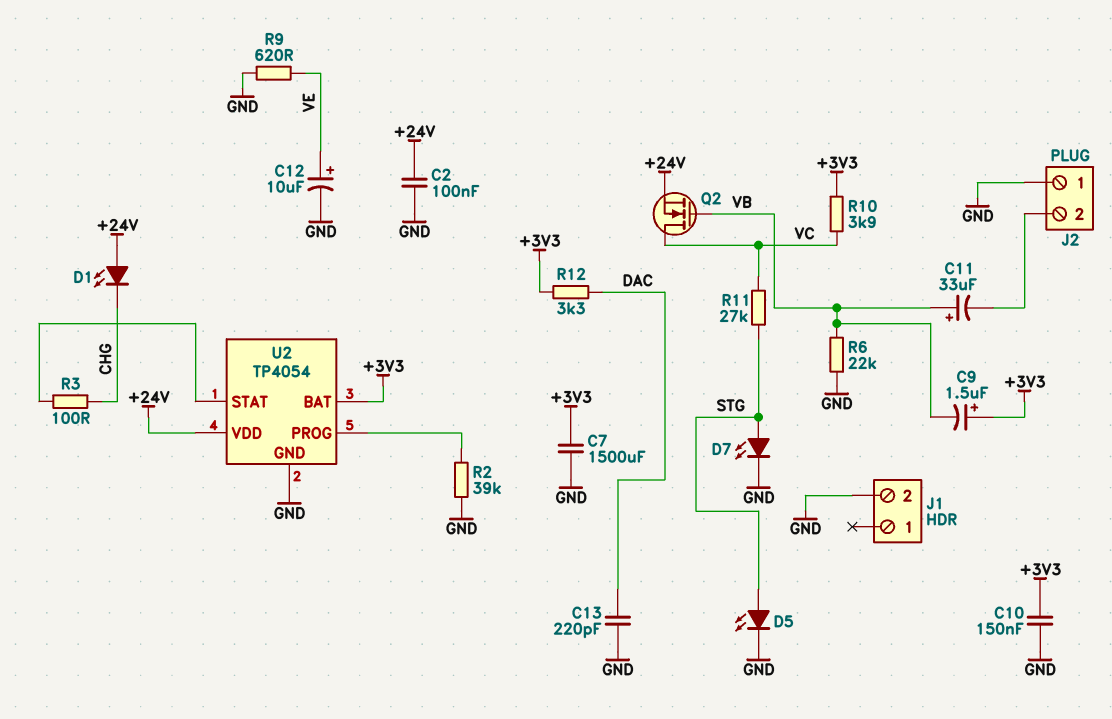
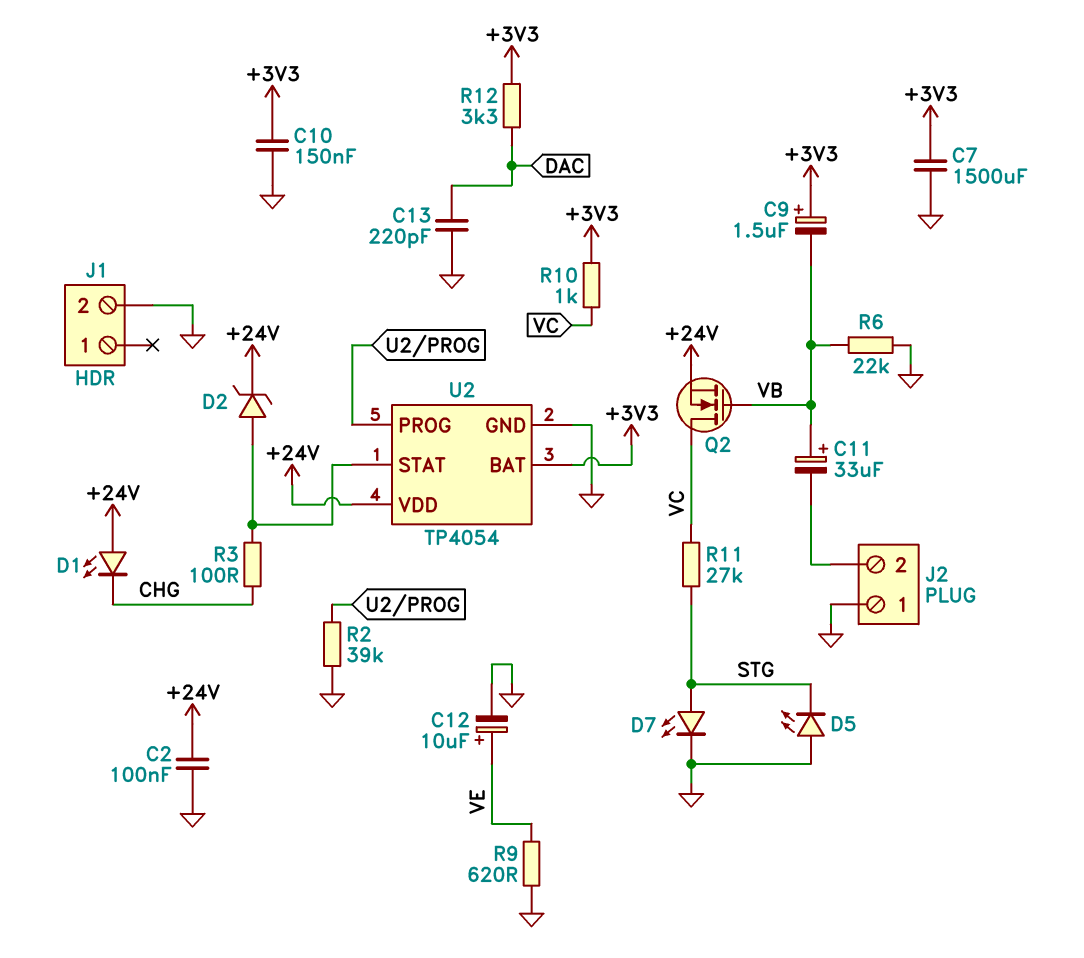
D2: none -> zener (A U2/STAT, K +24V)
D5: LED (A STG, K GND) -> LED (A GND, K STG)
R10: 3.9k (+3V3, VC) -> 1k (+3V3, VC)

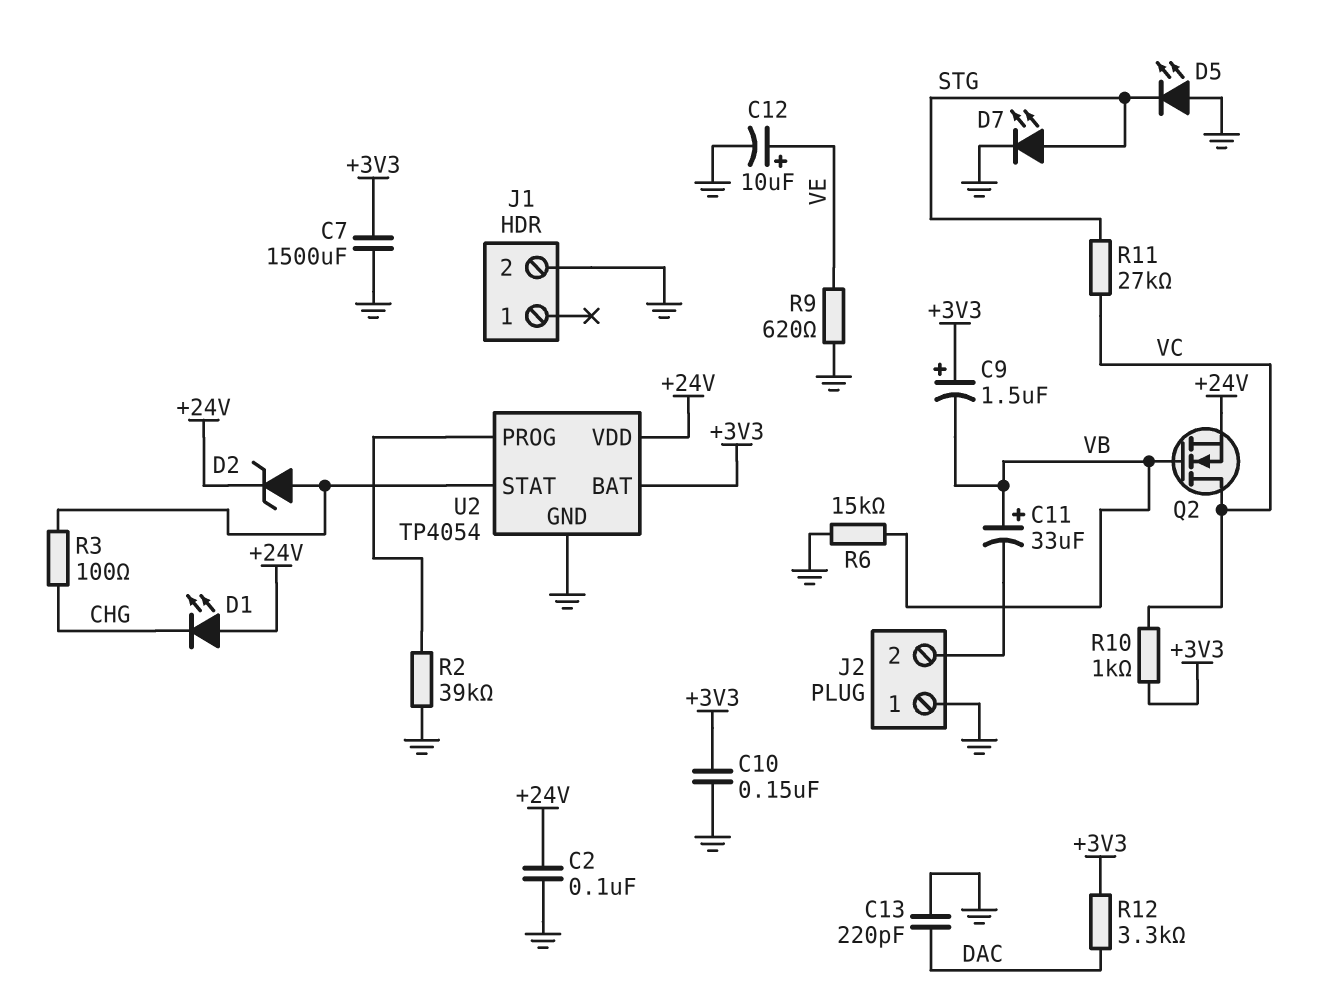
R6: 22k (GND, VB) -> 15k (GND, VB)

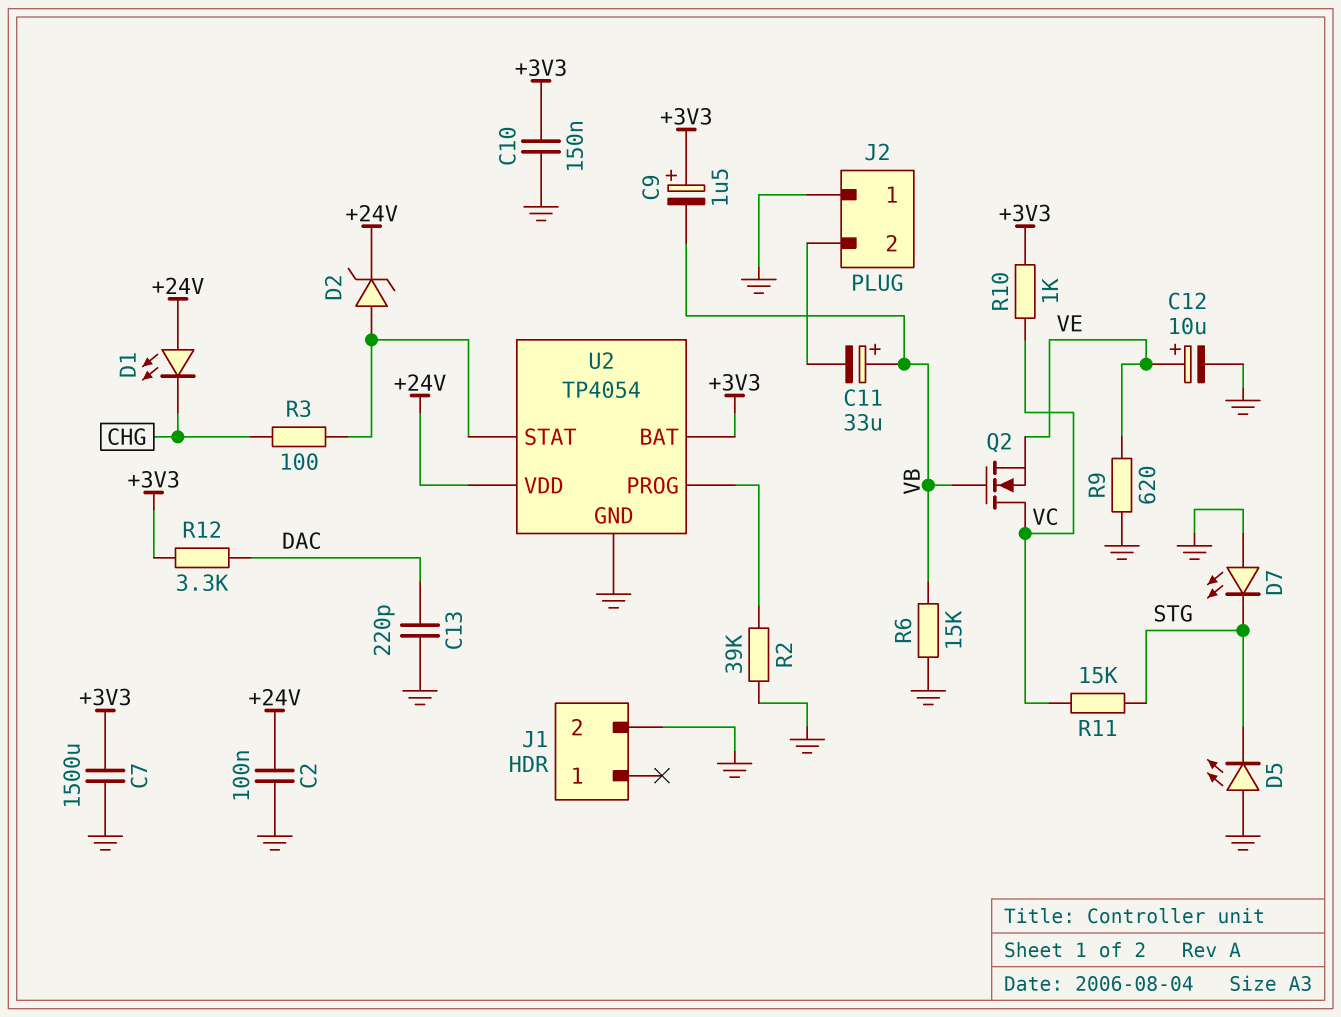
D7: LED (A STG, K GND) -> LED (A GND, K STG)
Q2: NMOS (G VB, D VC, S +24V) -> NMOS (G VB, D VC, S VE)
R11: 27k (STG, VC) -> 15k (STG, VC)

